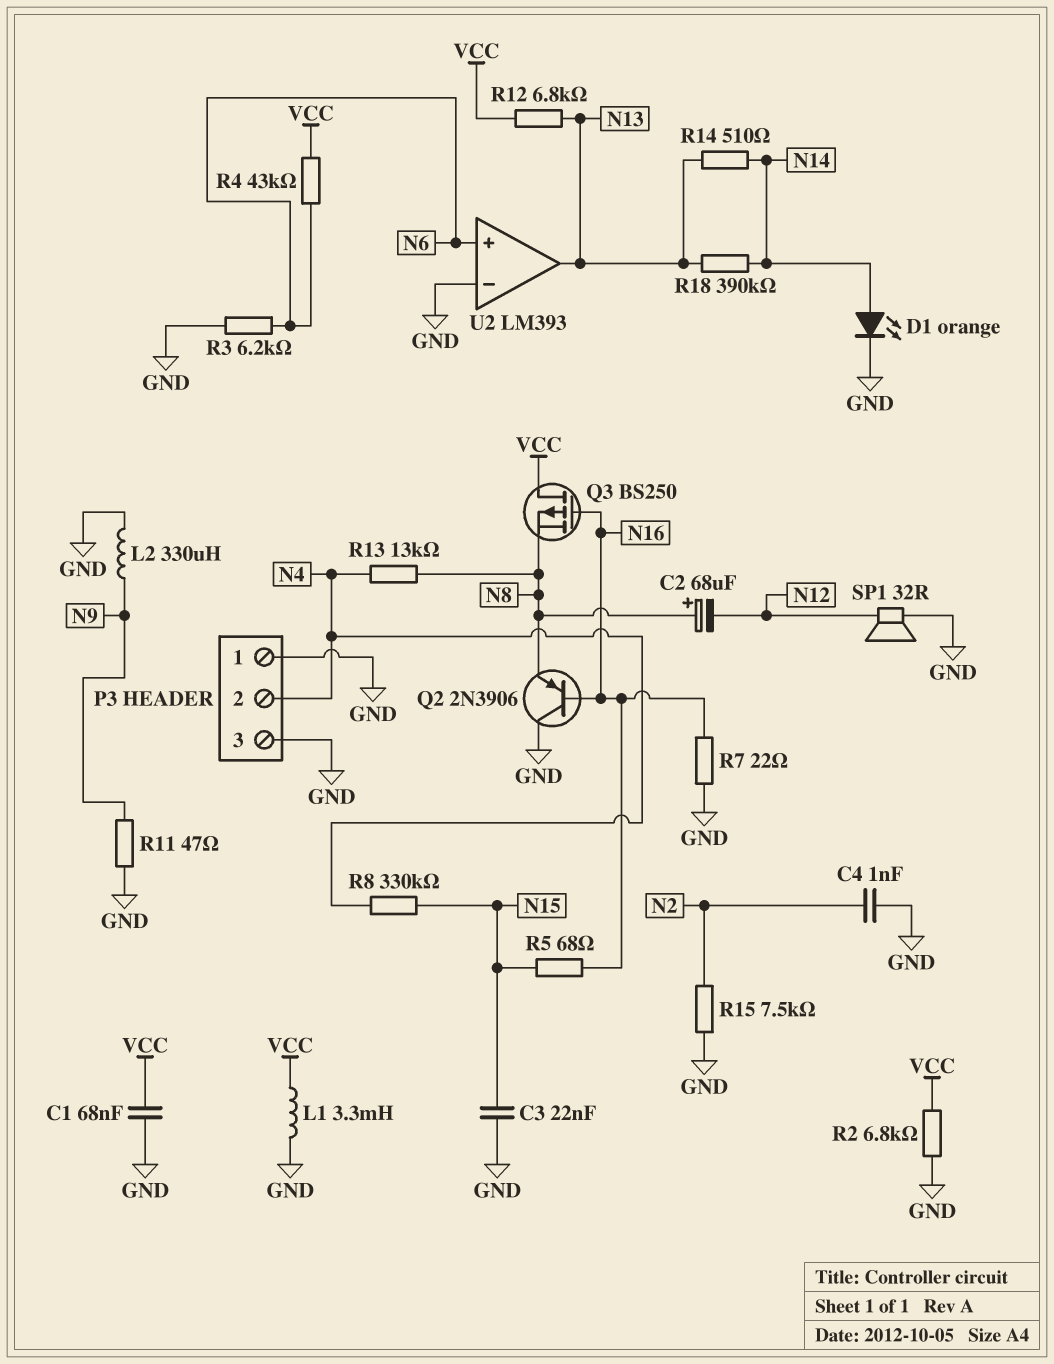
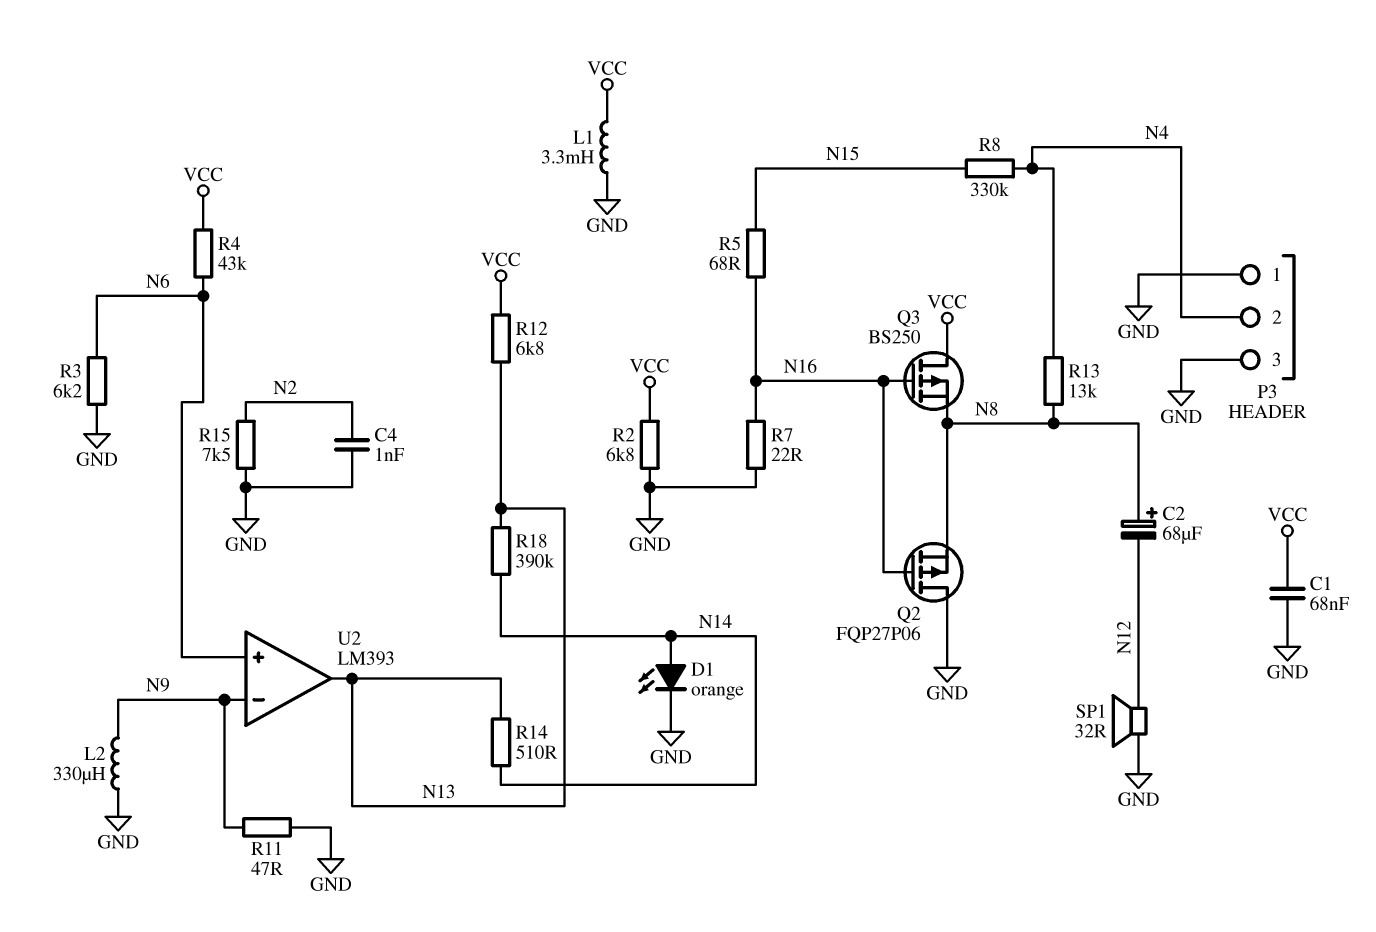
C3: 22nF (GND, N15) -> none
Q2: PNP 2N3906 (B N16, C GND, E N8) -> PMOS FQP27P06 (G N16, D GND, S N8)
U2 pin in-: GND -> N9

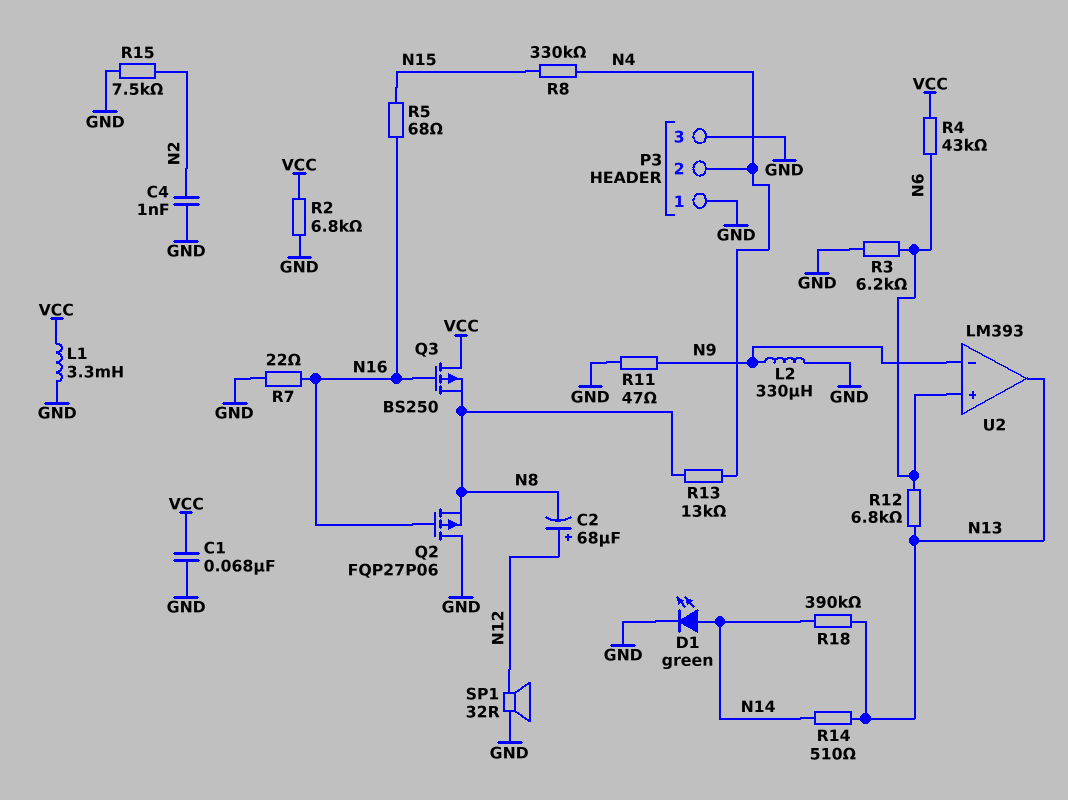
C2: 68uF (plus N8, minus N12) -> 68uF (plus N12, minus N8)
D1: LED orange (A N14, K GND) -> LED green (A N14, K GND)
R12: 6.8k (N13, VCC) -> 6.8k (N6, N13)

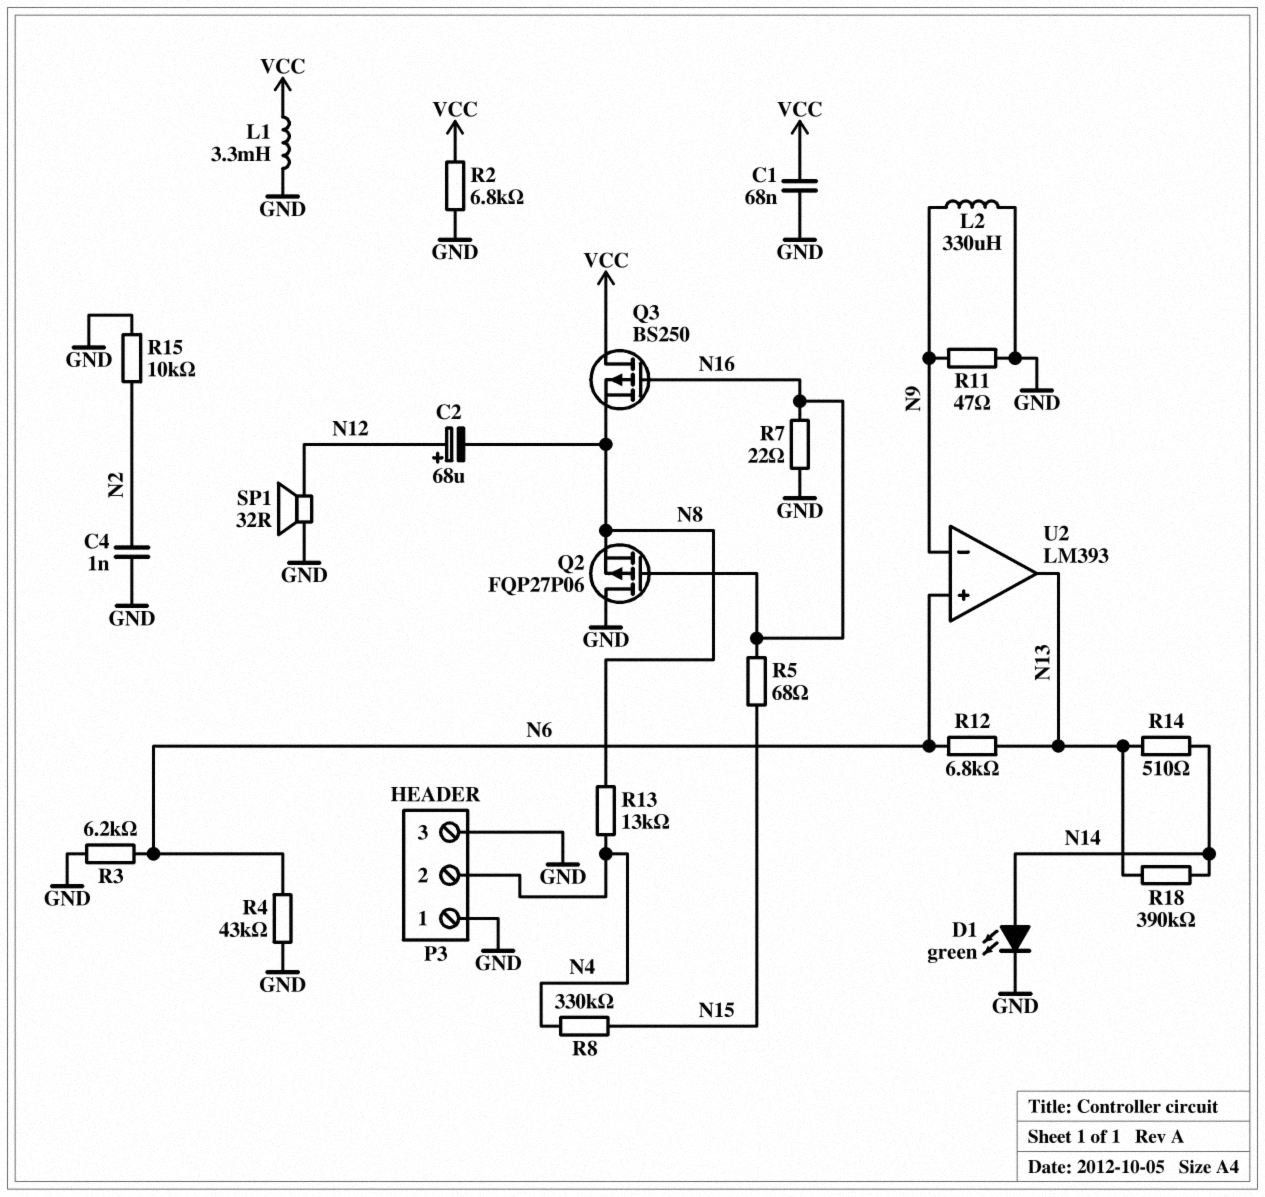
R4: 43k (N6, VCC) -> 43k (GND, N6)
R15: 7.5k (GND, N2) -> 10k (GND, N2)

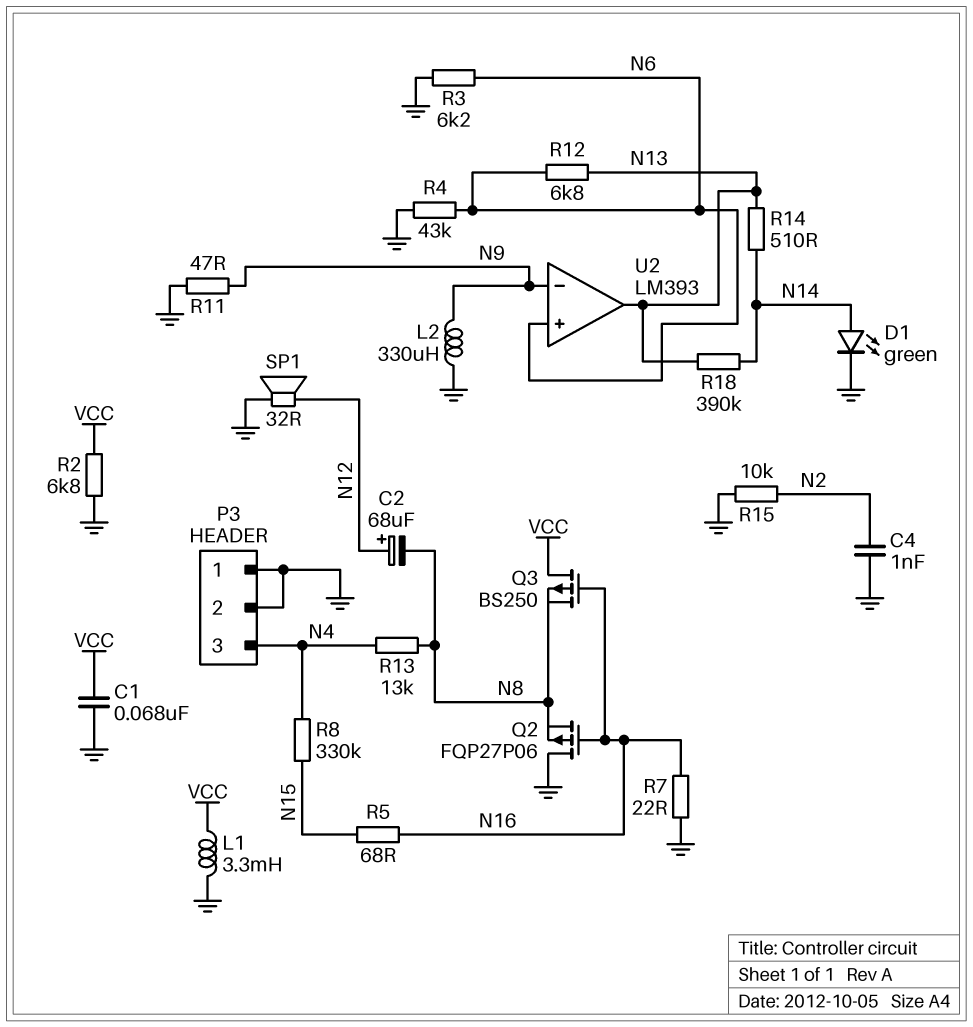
P3 pin 2: N4 -> GND
P3 pin 3: GND -> N4

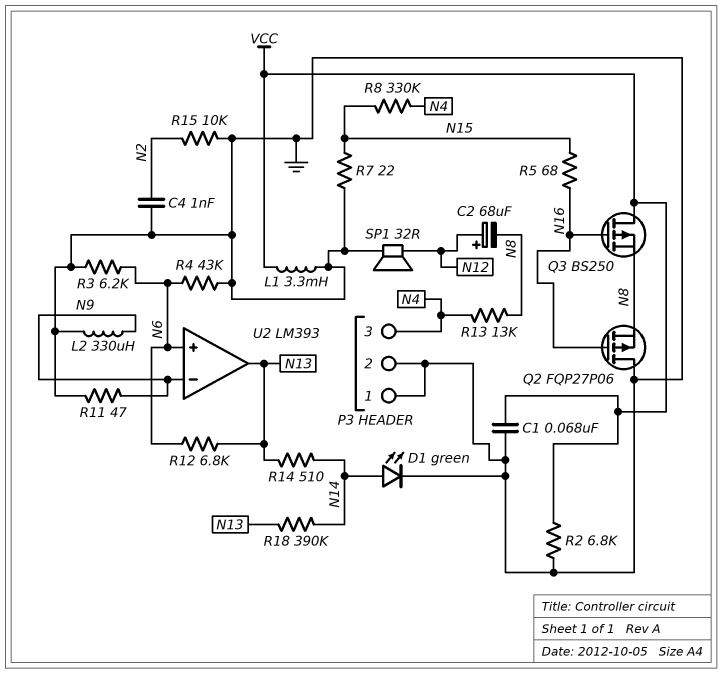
R7: 22 (GND, N16) -> 22 (GND, N15)

